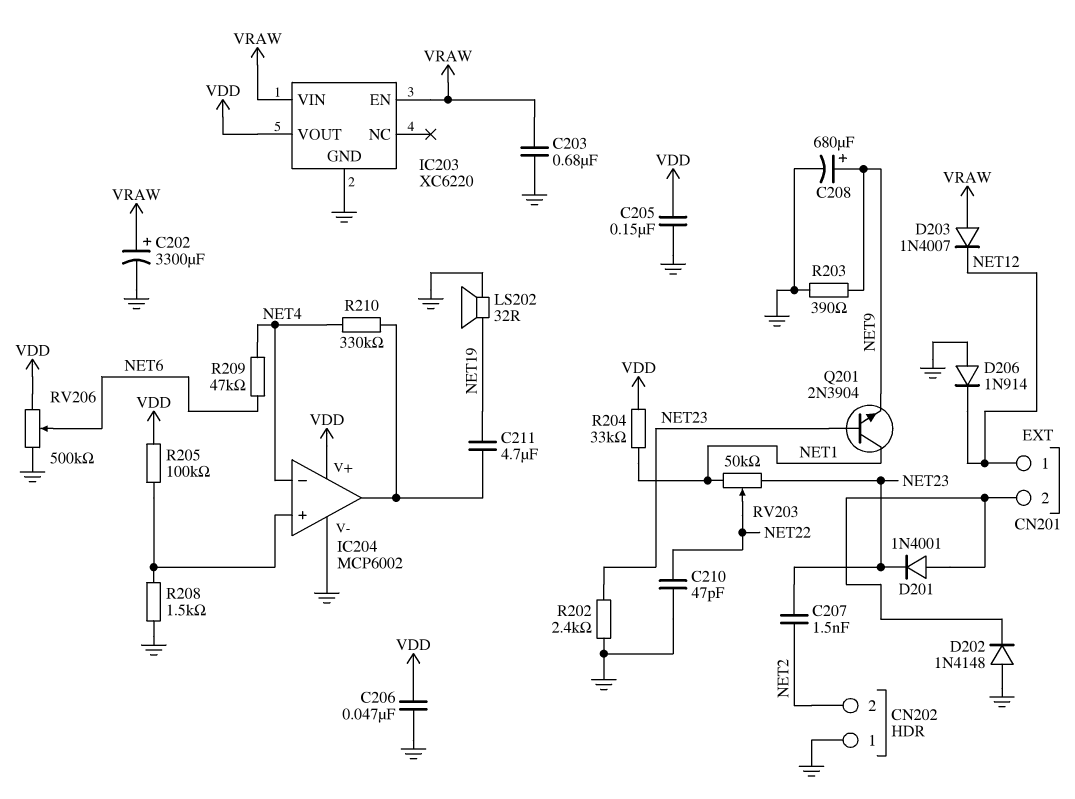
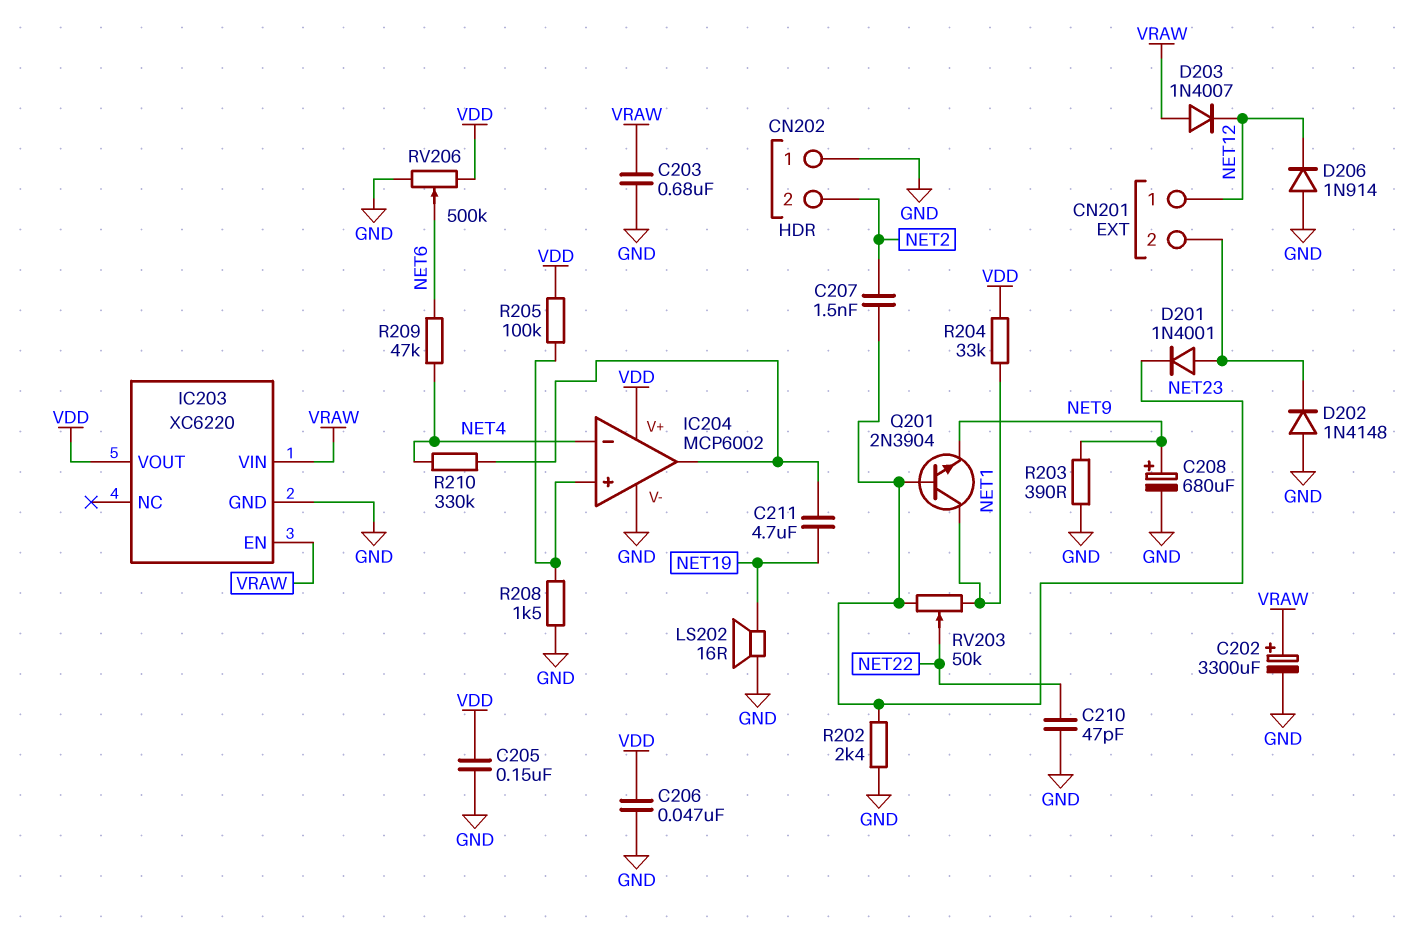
LS202: speaker 32R (GND, NET19) -> speaker 16R (GND, NET19)

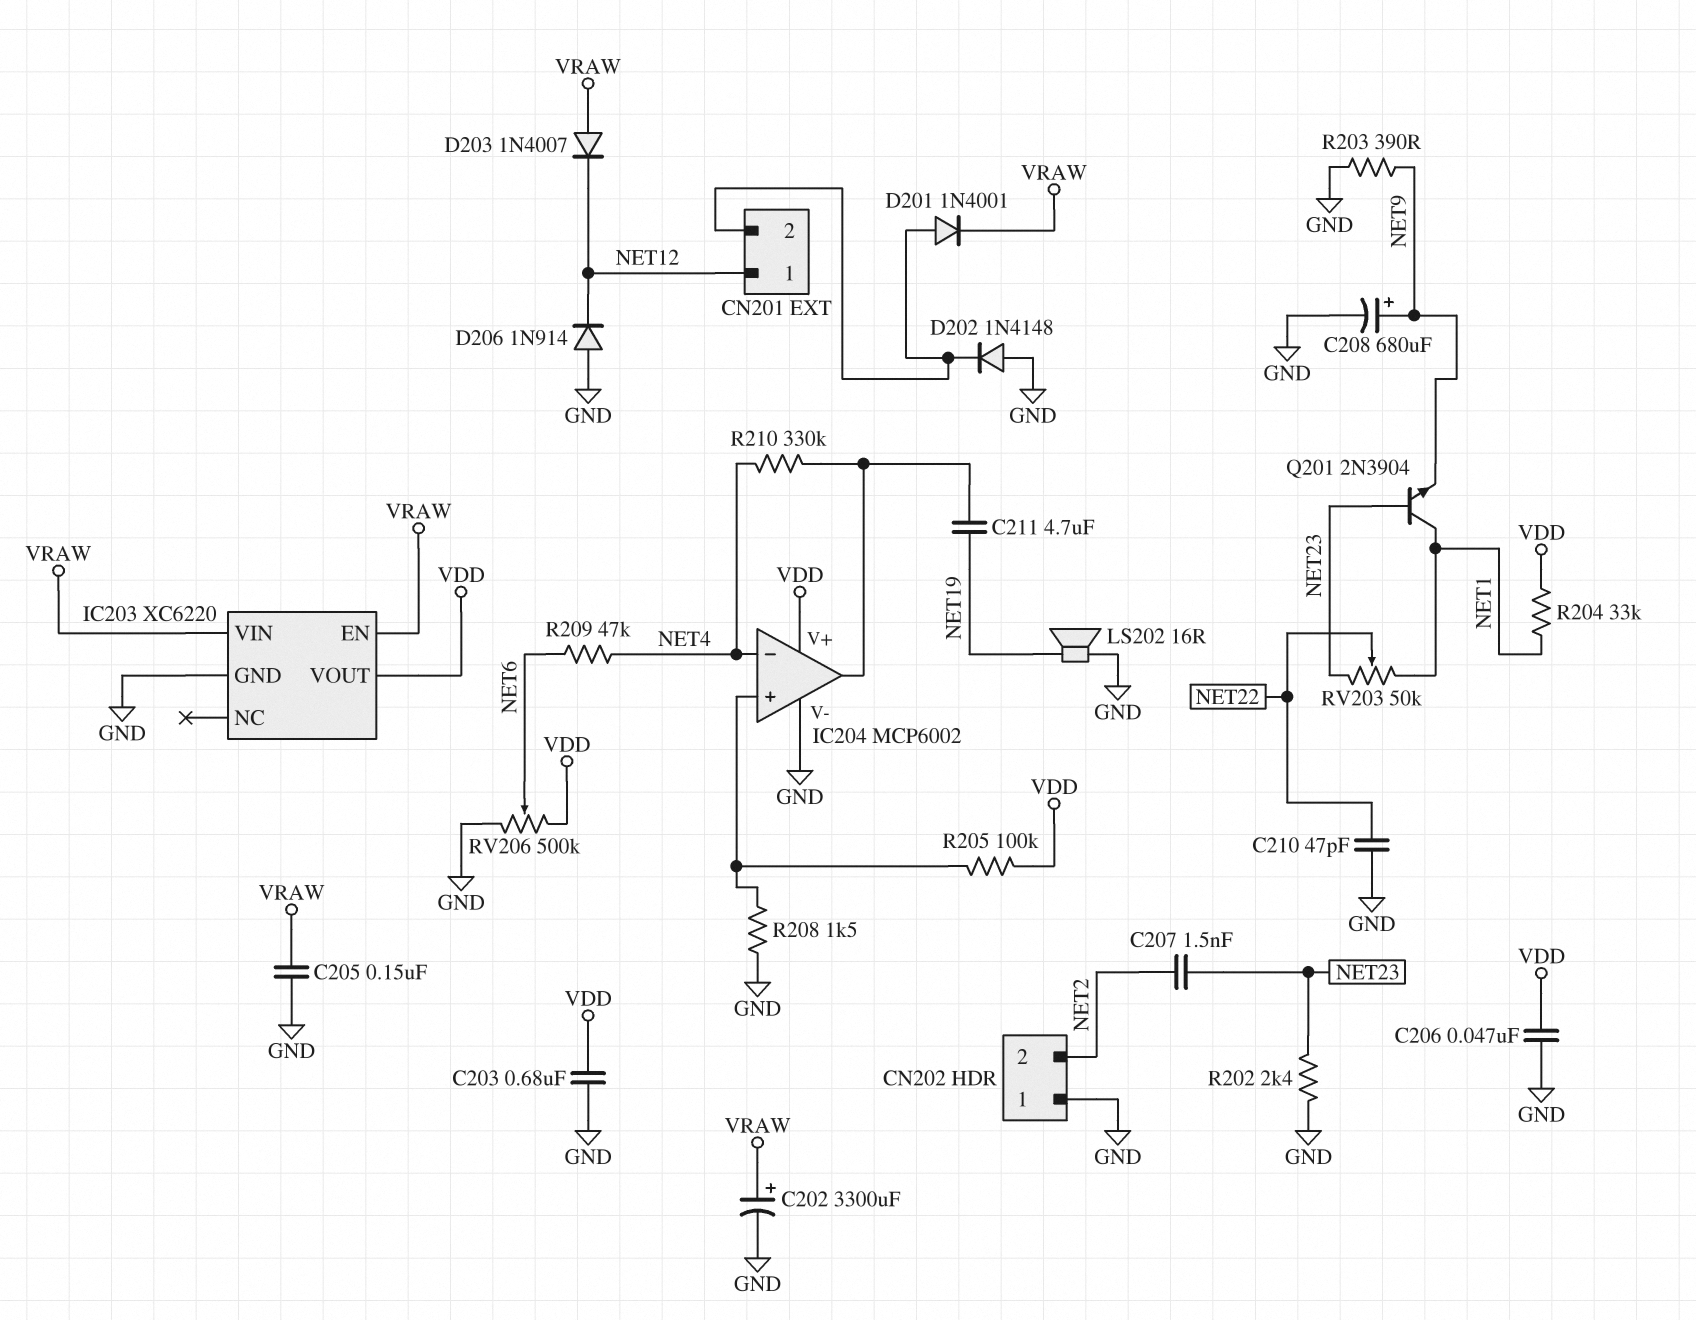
C203: 680nF (GND, VRAW) -> 680nF (GND, VDD)
C205: 150nF (GND, VDD) -> 150nF (GND, VRAW)
D201: diode 1N4001 (A CN201/2, K NET23) -> diode 1N4001 (A CN201/2, K VRAW)

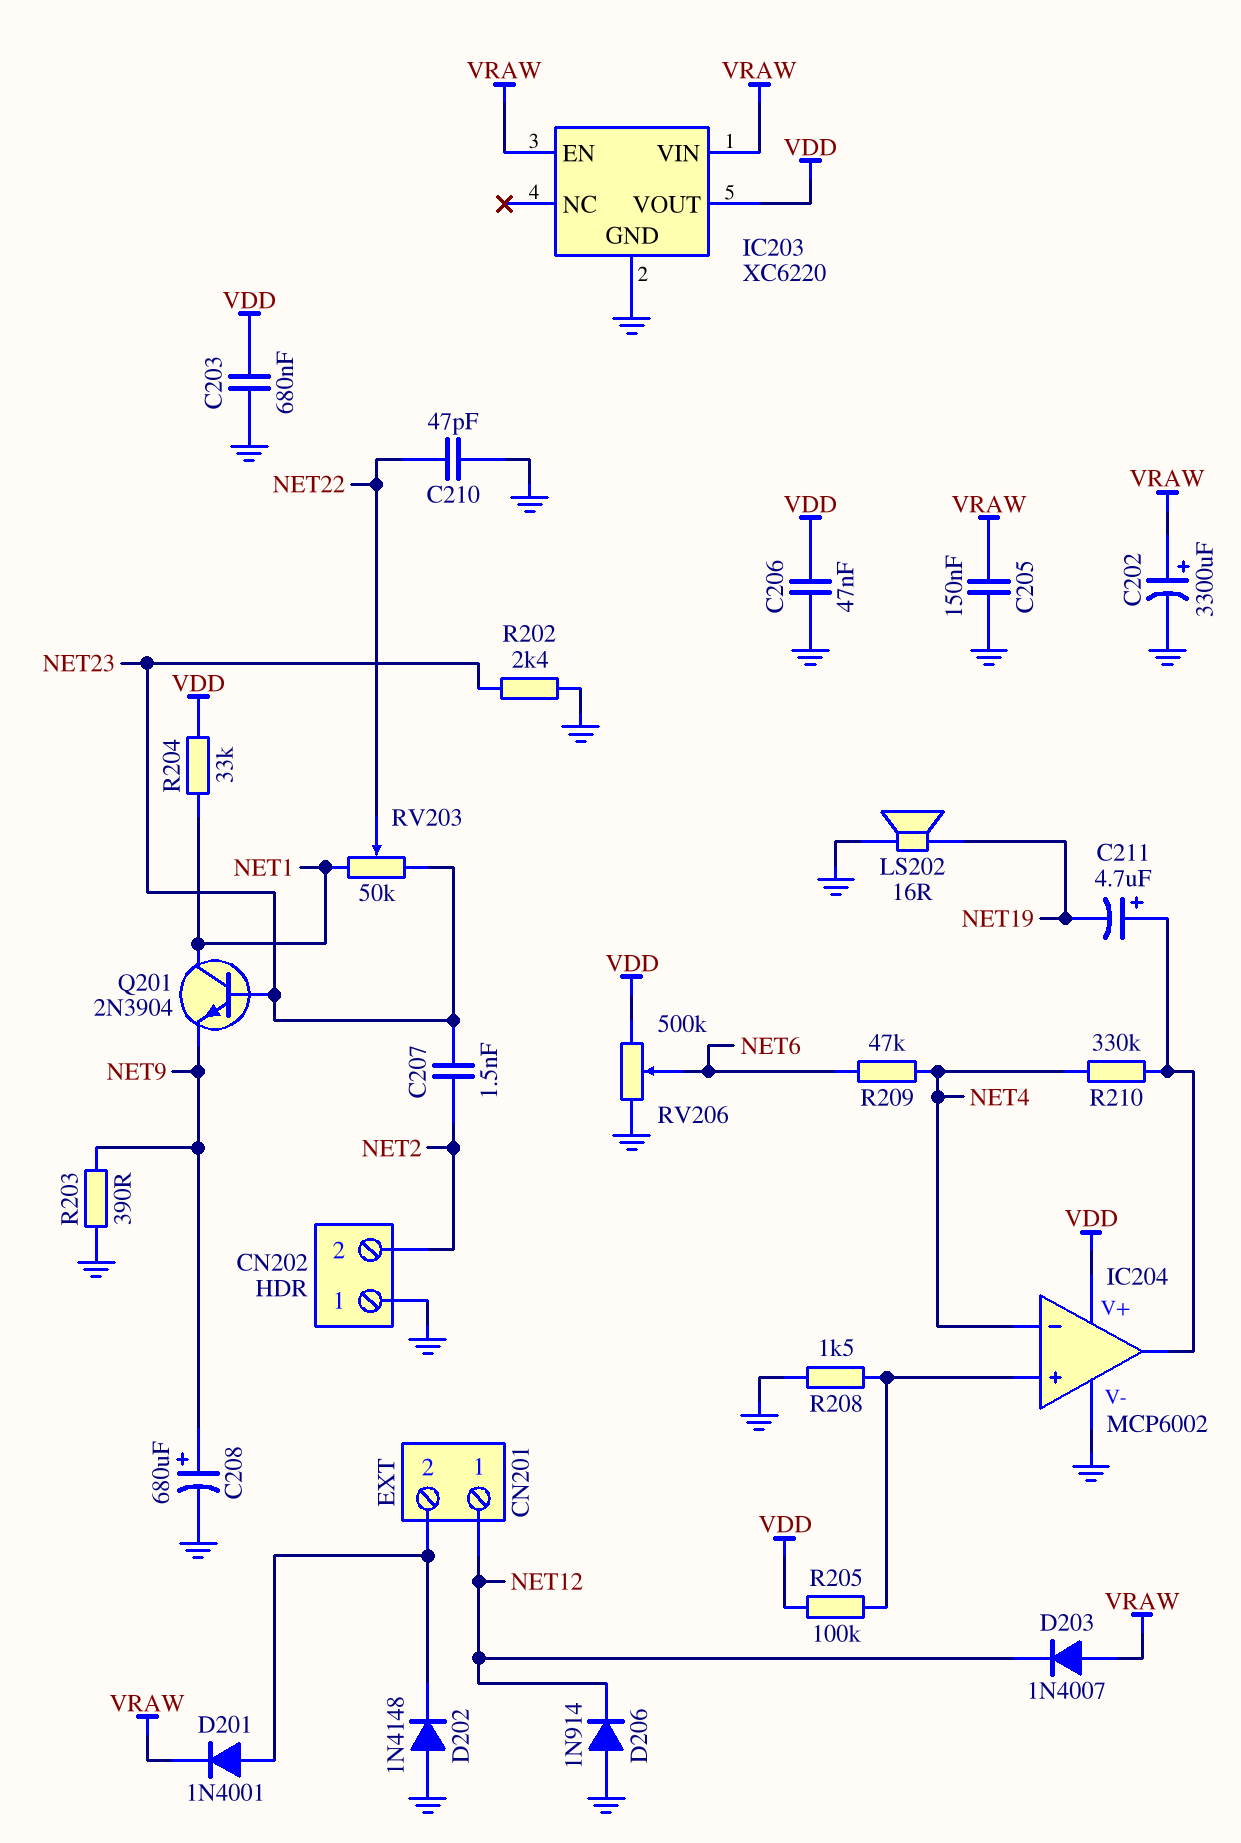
C211: 4.7uF (IC204/out, NET19) -> 4.7uF (plus IC204/out, minus NET19)

